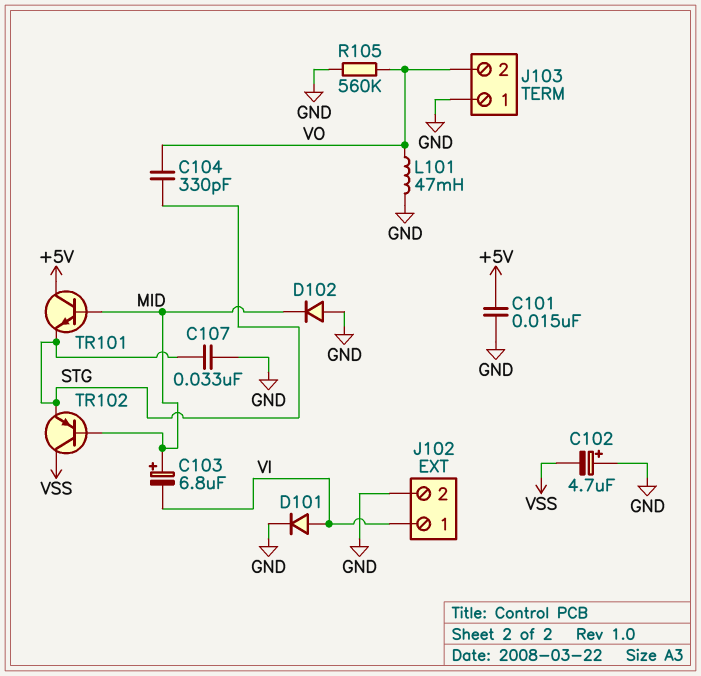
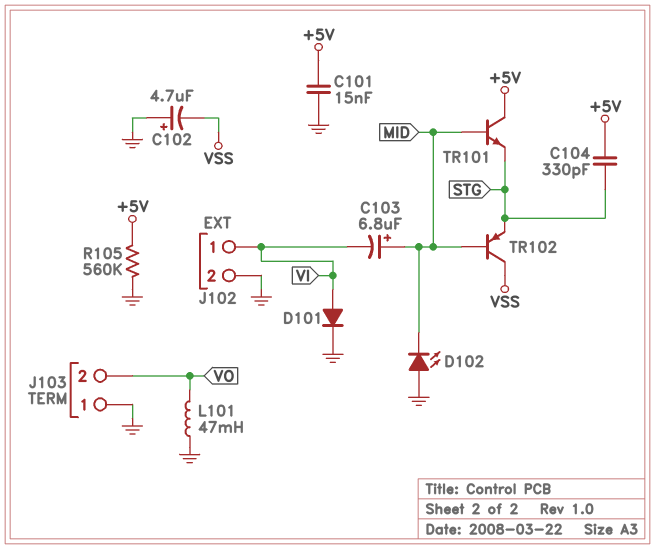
C104: 330pF (STG, VO) -> 330pF (+5V, STG)
C107: 33nF (GND, STG) -> none
D102: diode (A GND, K MID) -> LED (A GND, K MID)
R105: 560k (GND, VO) -> 560k (+5V, GND)

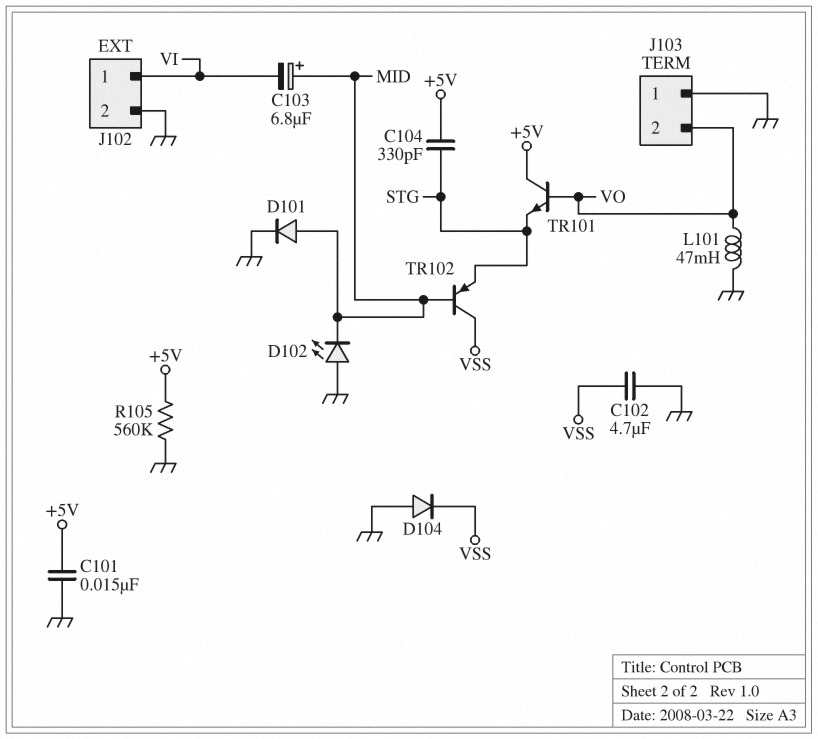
C102: 4.7uF (plus GND, minus VSS) -> 4.7uF (GND, VSS)
D101: diode (A VI, K GND) -> diode (A MID, K GND)
D104: none -> diode (A GND, K VSS)
TR101: NPN (B MID, C +5V, E STG) -> NPN (B VO, C +5V, E STG)

